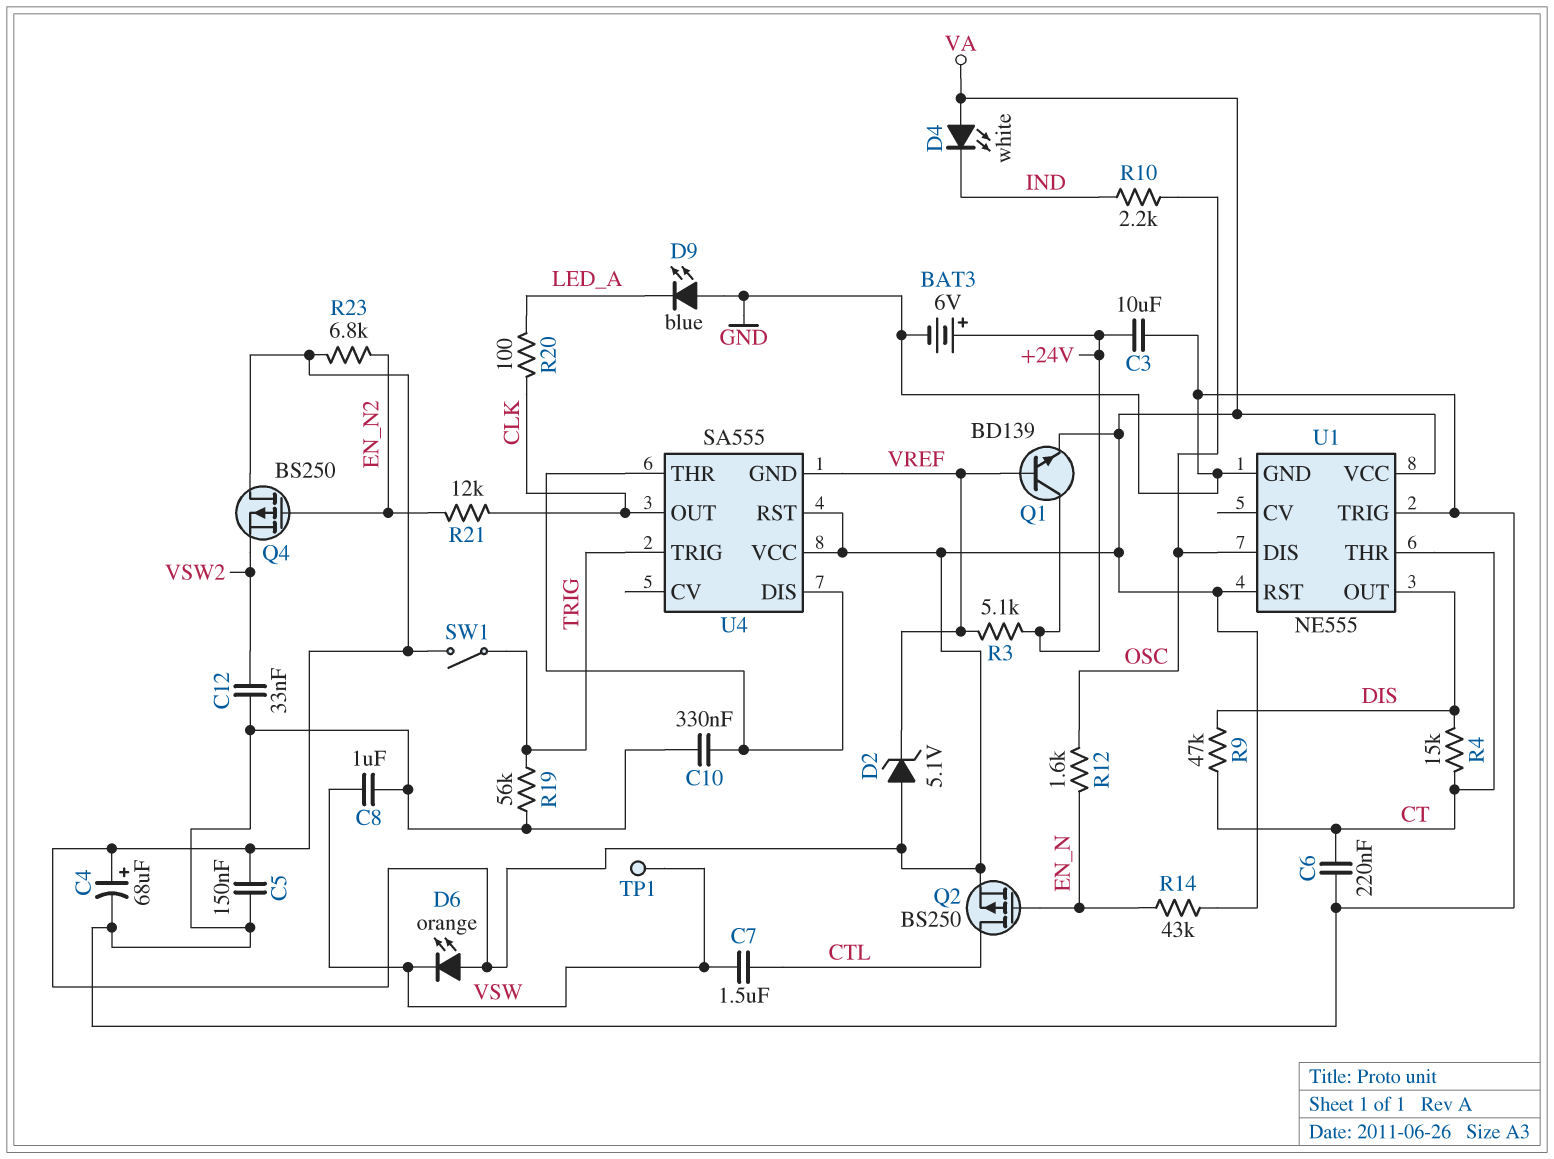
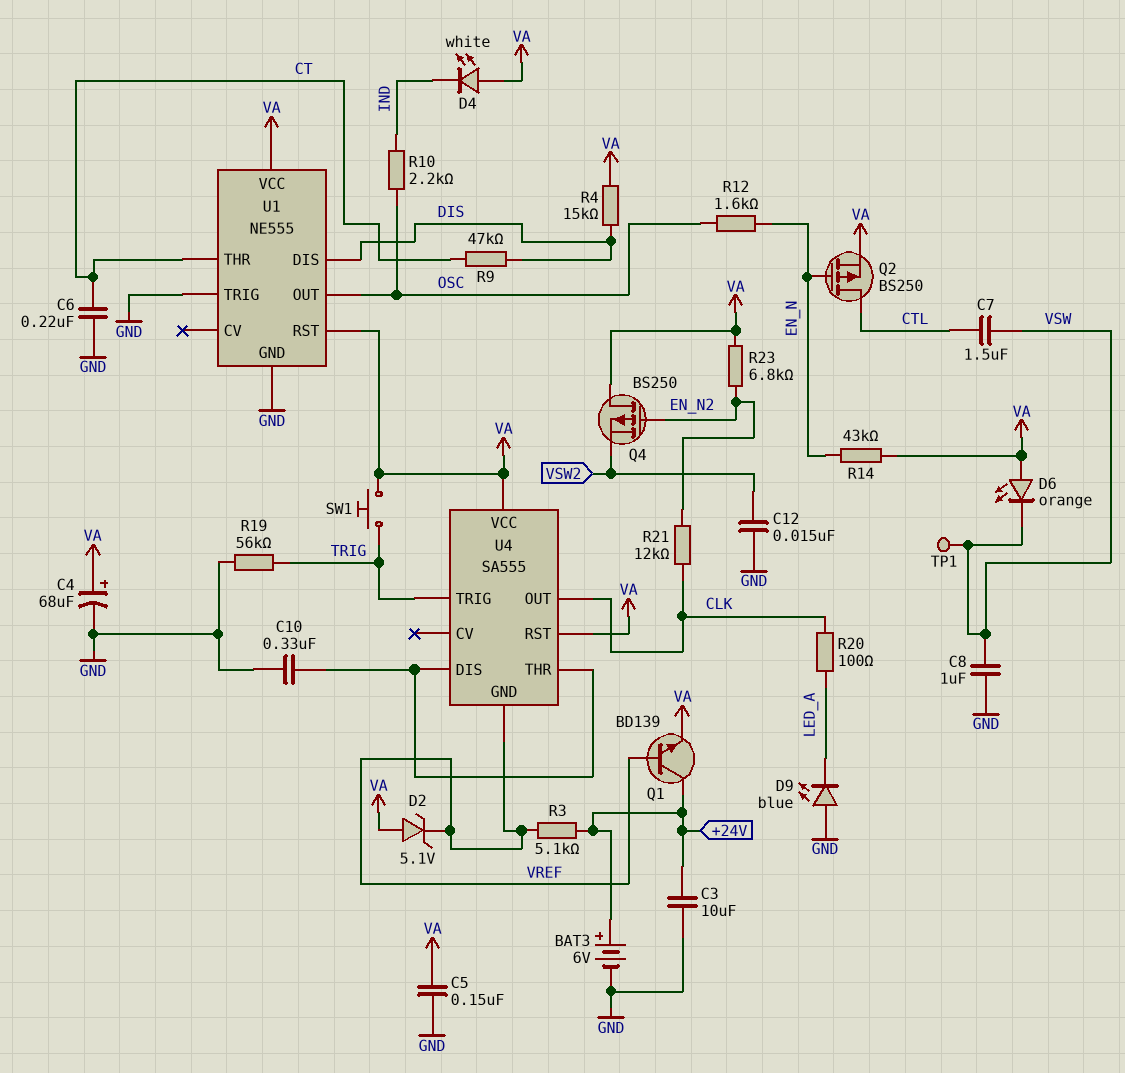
C12: 33nF (GND, VSW2) -> 15nF (GND, VSW2)
R4: 15k (CT, DIS) -> 15k (DIS, VA)
SW1: switch (TRIG, VA) -> button (TRIG, VA)
U1 pin DIS: OSC -> DIS
U1 pin OUT: DIS -> OSC

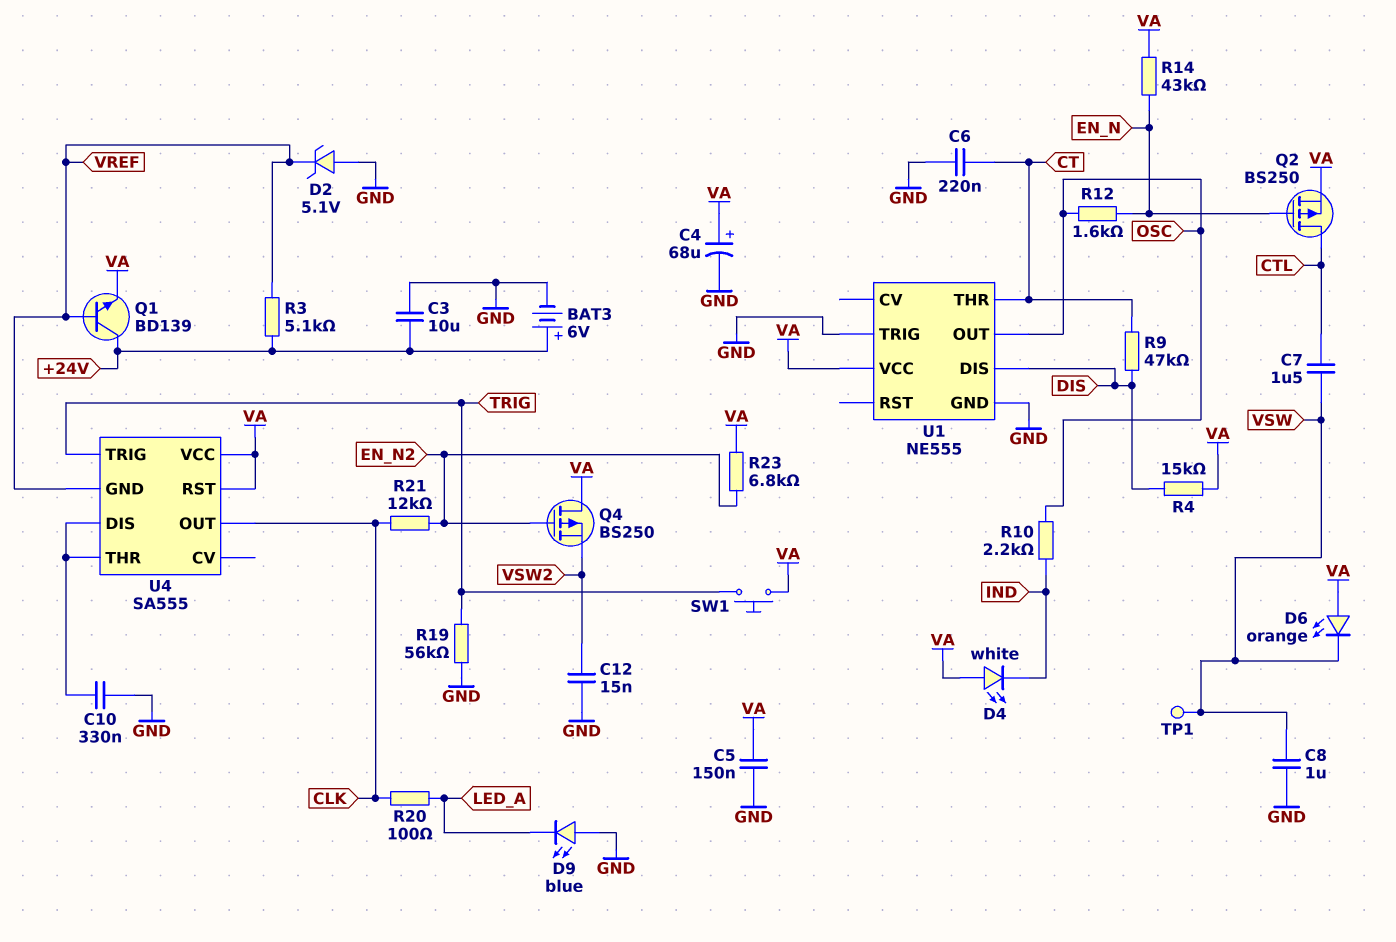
D2: zener 5.1V (A VA, K VREF) -> zener 5.1V (A GND, K VREF)
U1 pin RST: VA -> none

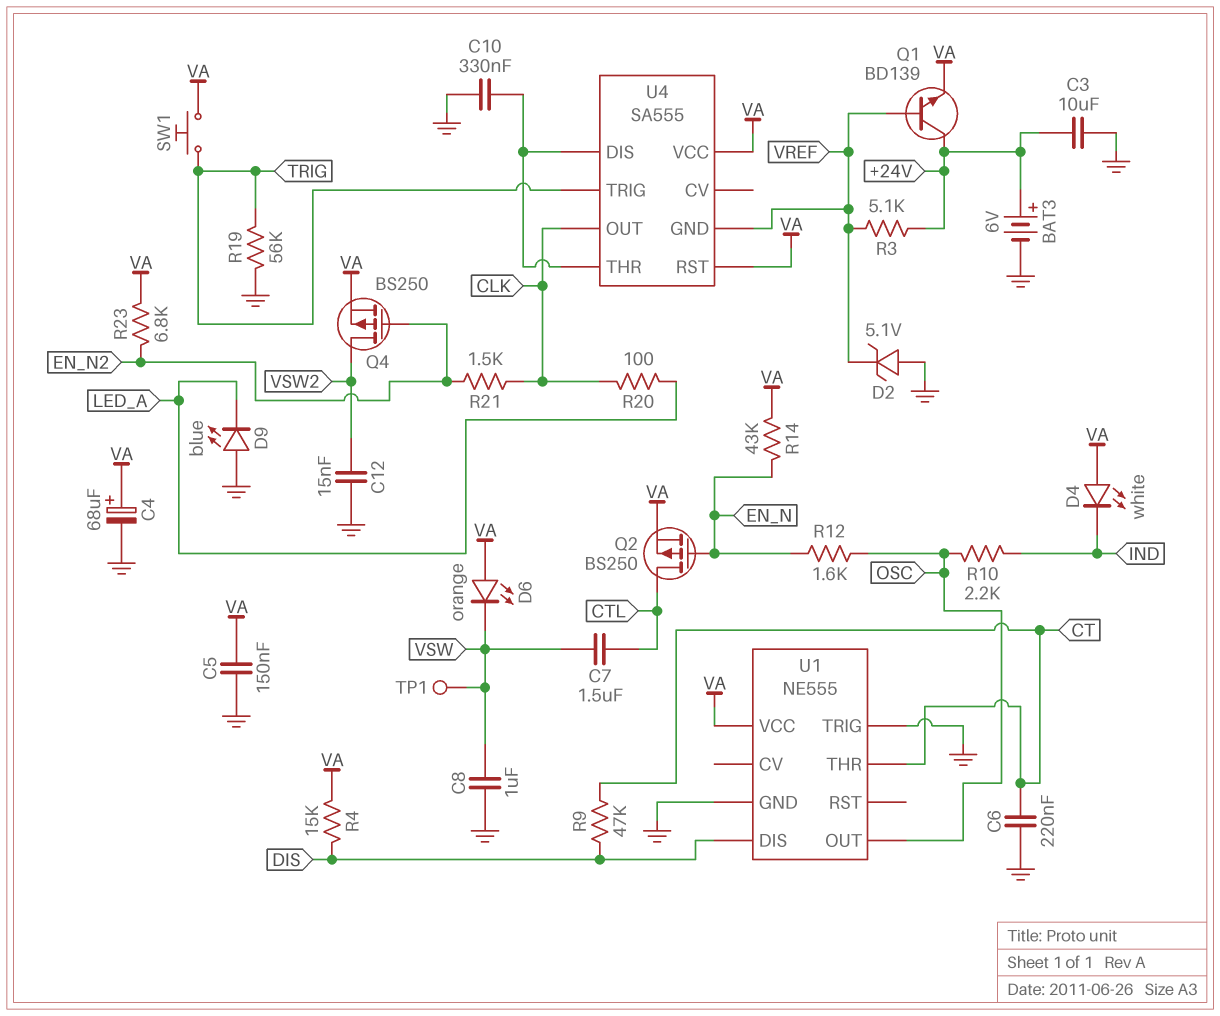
Q4: PMOS BS250 (G EN_N2, D VA, S VSW2) -> PMOS BS250 (G EN_N2, D VSW2, S VA)
R21: 12k (CLK, EN_N2) -> 1.5k (CLK, EN_N2)

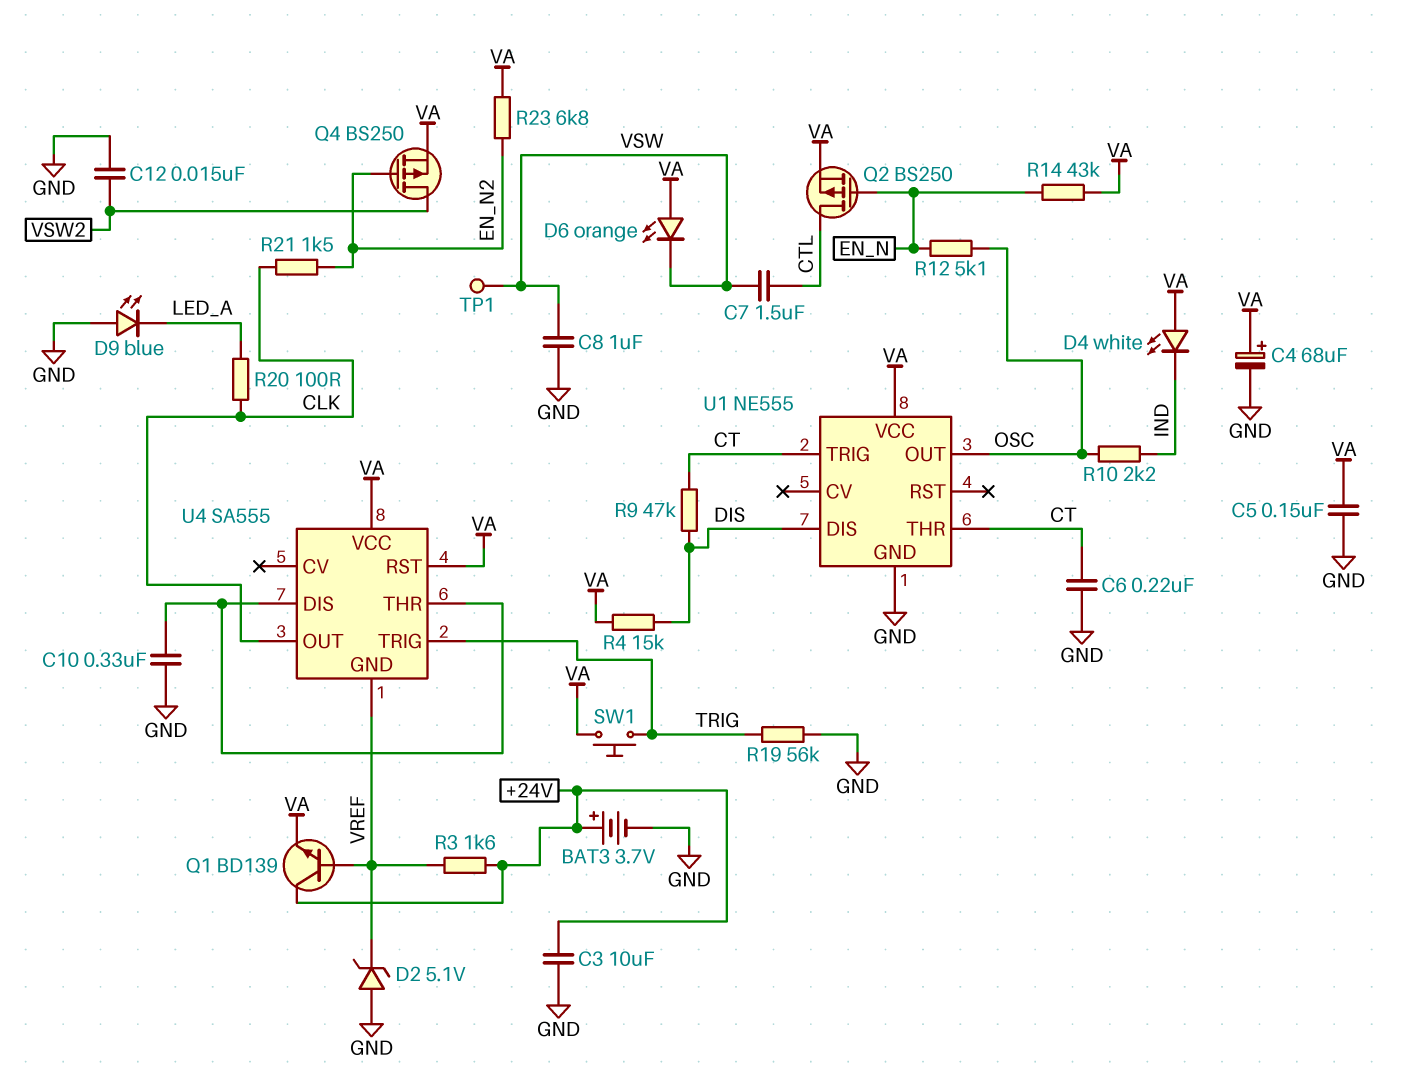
BAT3: 6V (plus +24V, minus GND) -> 3.7V (plus +24V, minus GND)
R3: 5.1k (+24V, VREF) -> 1.6k (+24V, VREF)
R12: 1.6k (EN_N, OSC) -> 5.1k (EN_N, OSC)
U1 pin TRIG: GND -> CT

